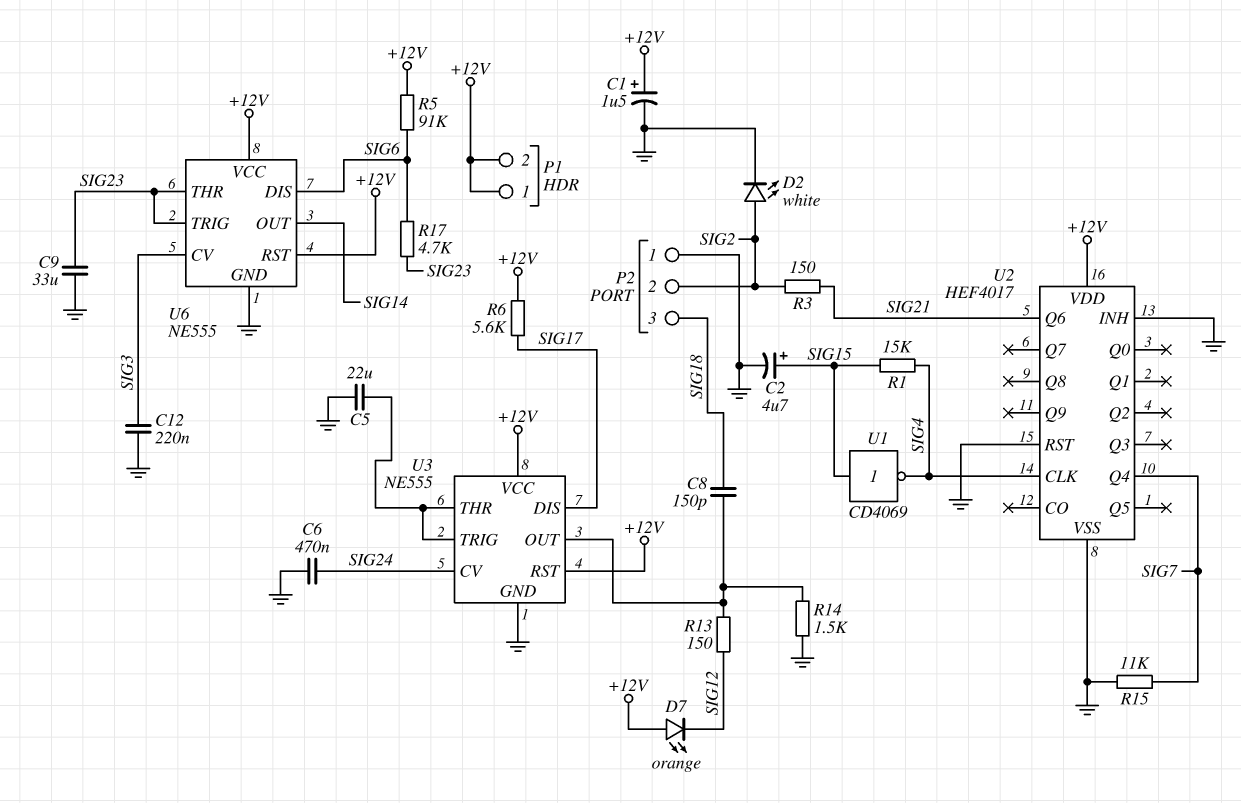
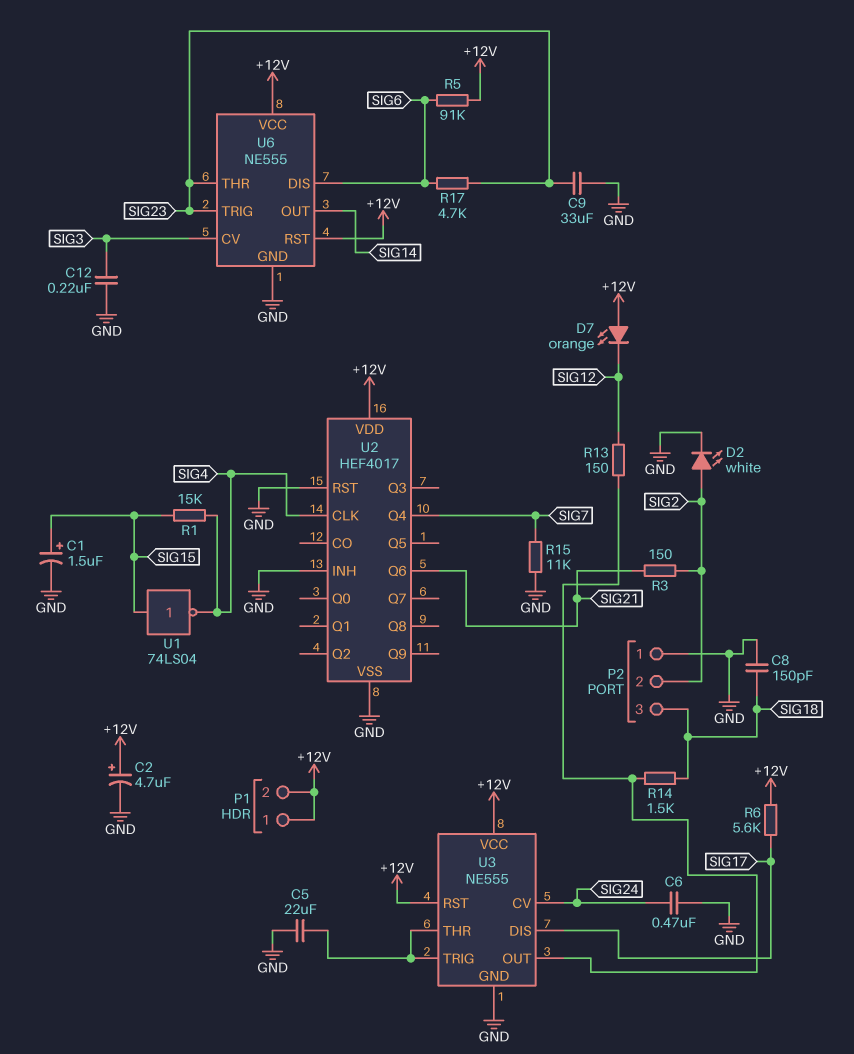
C1: 1.5uF (plus +12V, minus GND) -> 1.5uF (plus SIG15, minus GND)
C2: 4.7uF (plus SIG15, minus GND) -> 4.7uF (plus +12V, minus GND)
C8: 150pF (SIG18, U3/OUT) -> 150pF (GND, SIG18)
R14: 1.5k (GND, U3/OUT) -> 1.5k (SIG18, U3/OUT)
U1: NOT CD4069 (in SIG15, out SIG4) -> NOT 74LS04 (in SIG15, out SIG4)

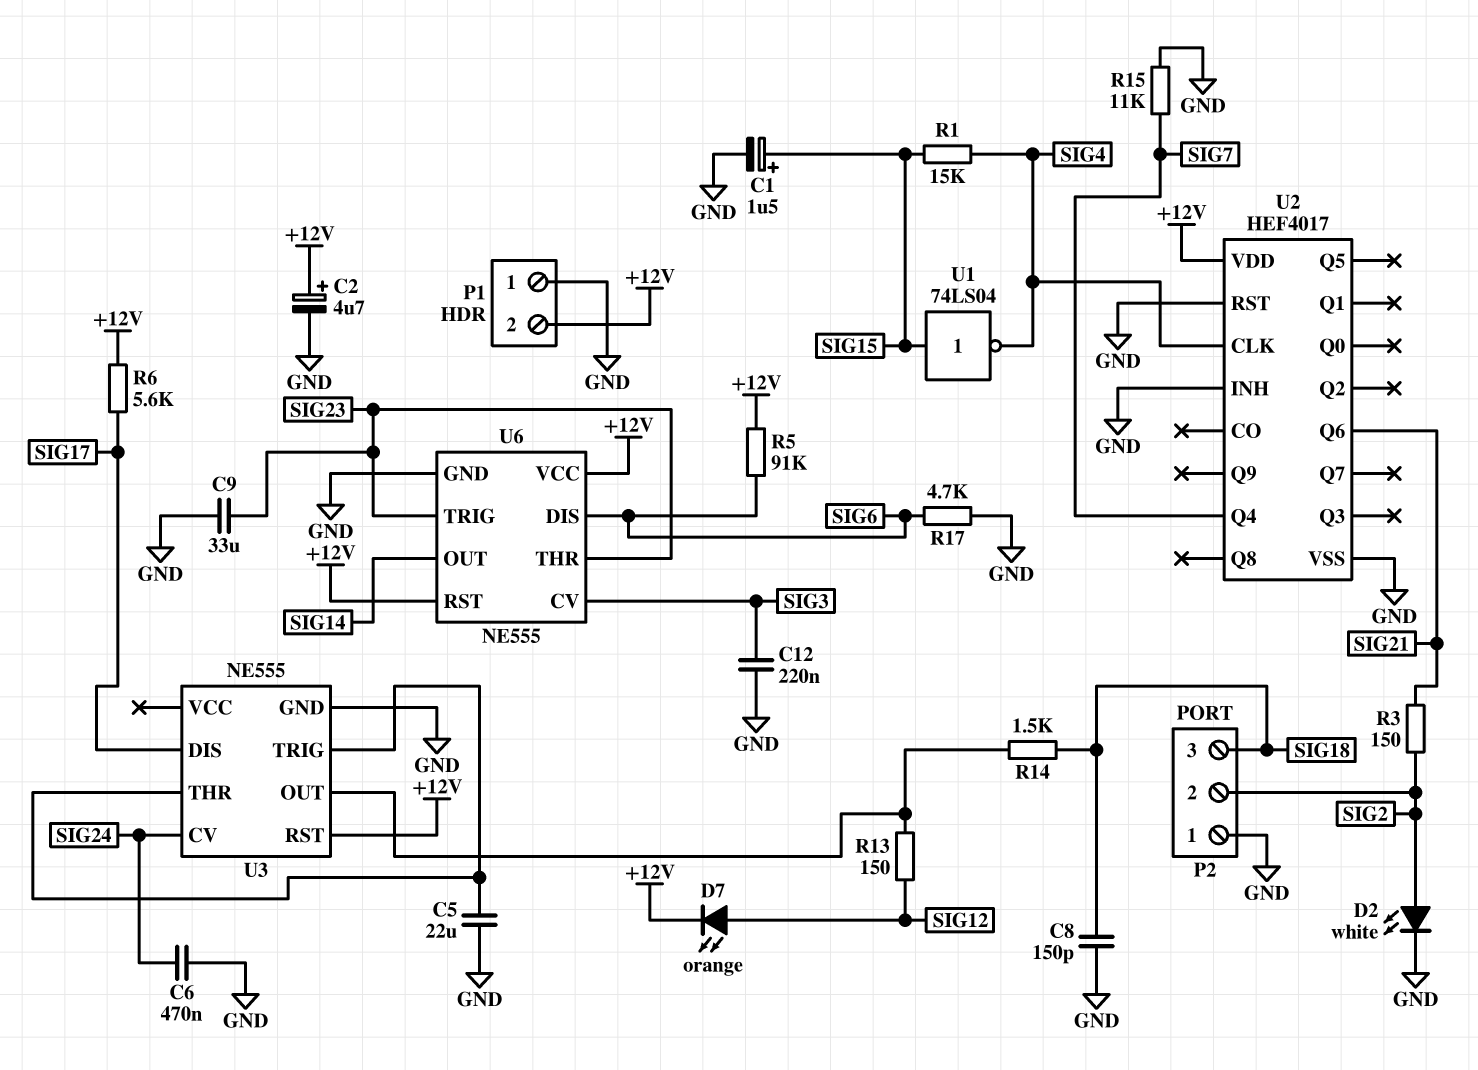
D7: LED orange (A +12V, K SIG12) -> LED orange (A SIG12, K +12V)
P1 pin 1: +12V -> GND
R17: 4.7k (SIG6, SIG23) -> 4.7k (GND, SIG6)
U3 pin VCC: +12V -> none

